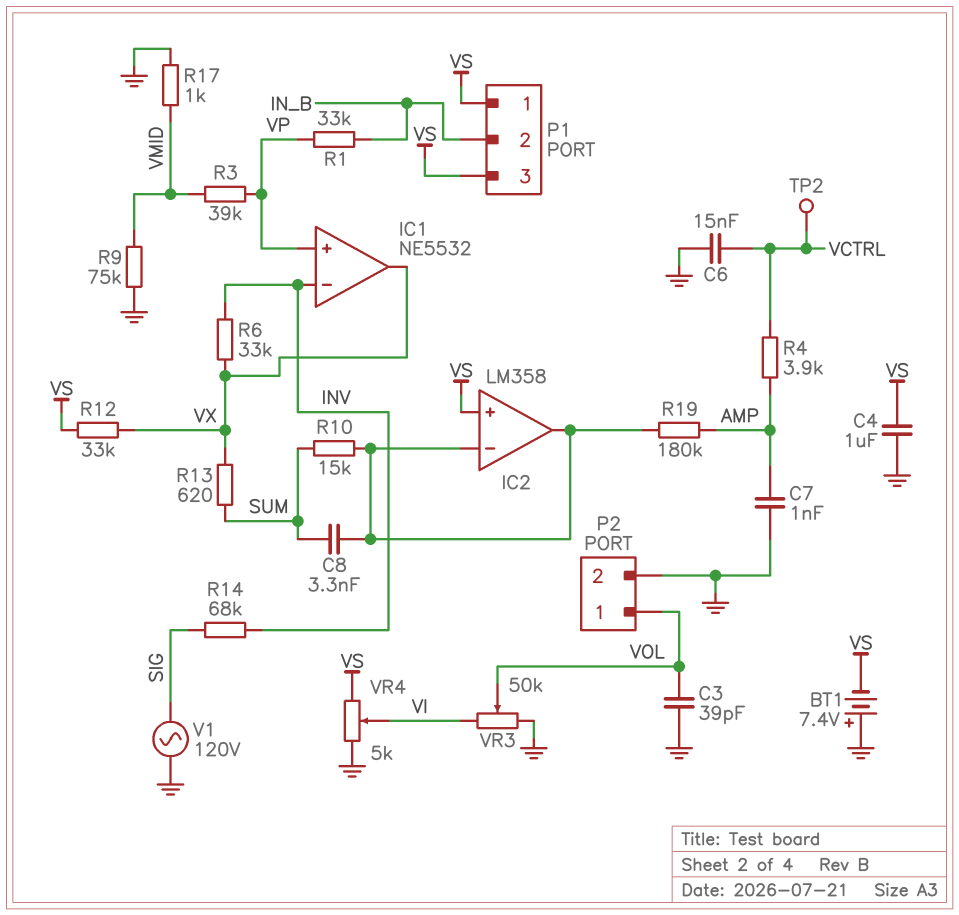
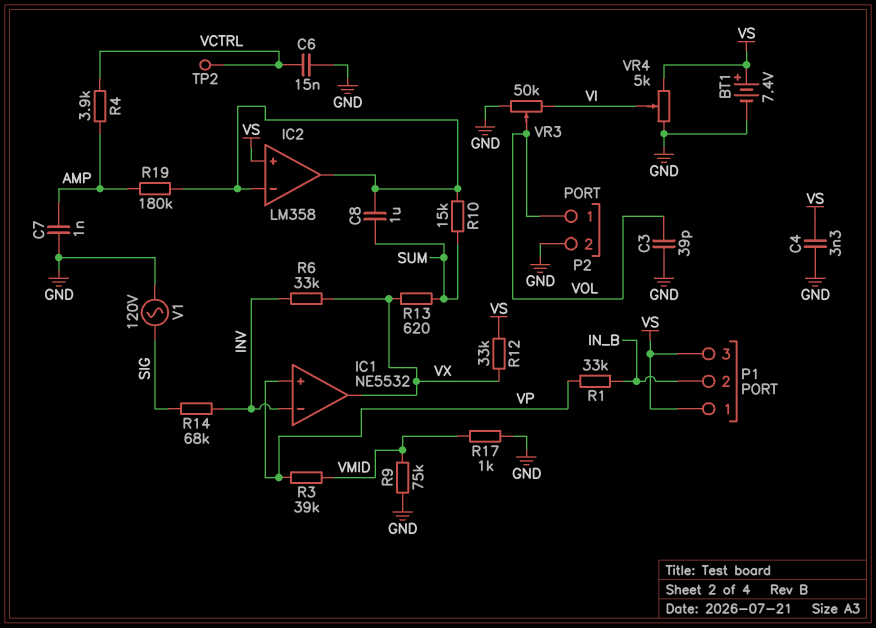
BT1: 7.4V (plus GND, minus VS) -> 7.4V (plus VS, minus GND)
C4: 1uF (GND, VS) -> 3.3nF (GND, VS)
C8: 3.3nF (IC2/in-, SUM) -> 1uF (IC2/in-, SUM)

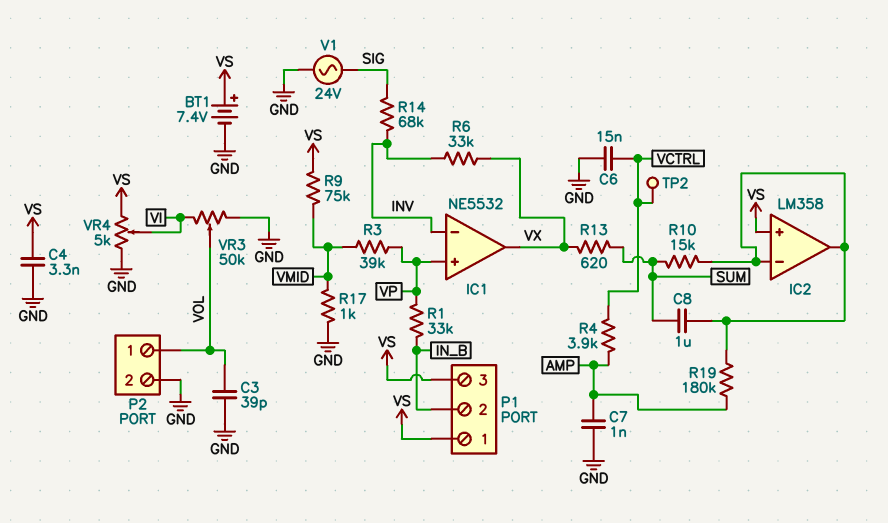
R9: 75k (GND, VMID) -> 75k (VMID, VS)
R12: 33k (VS, VX) -> none
V1: AC 120V (GND, SIG) -> AC 24V (GND, SIG)

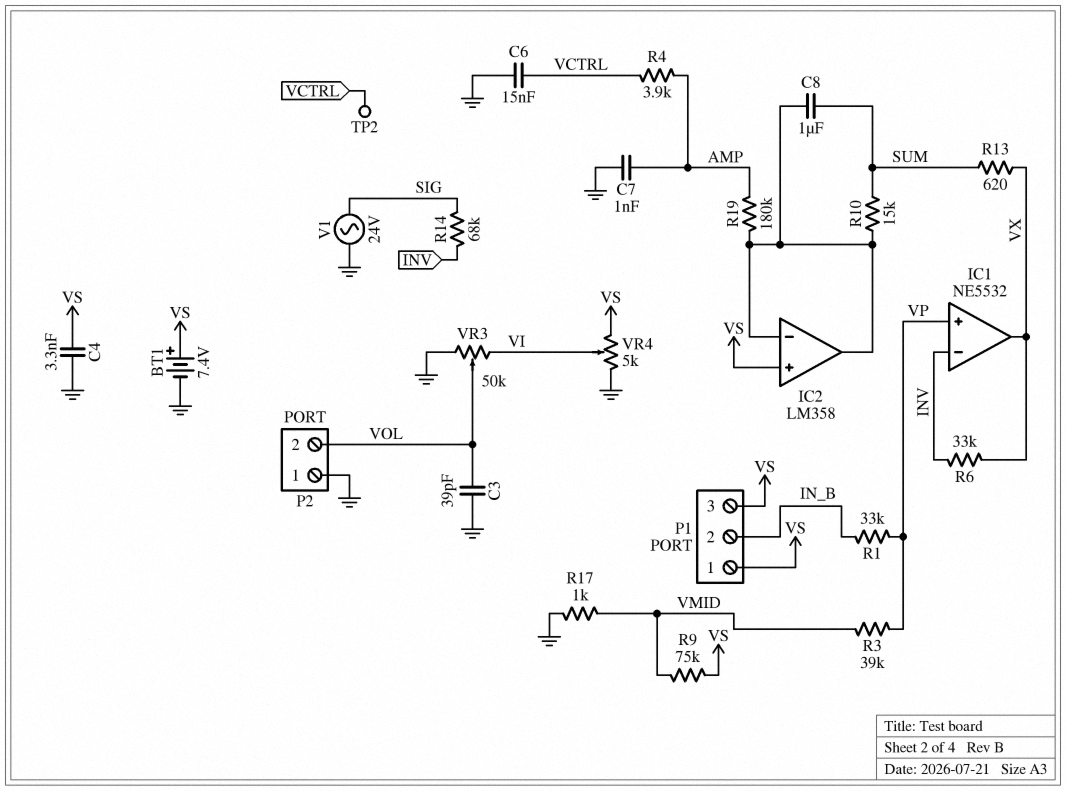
P2 pin 1: VOL -> GND
P2 pin 2: GND -> VOL

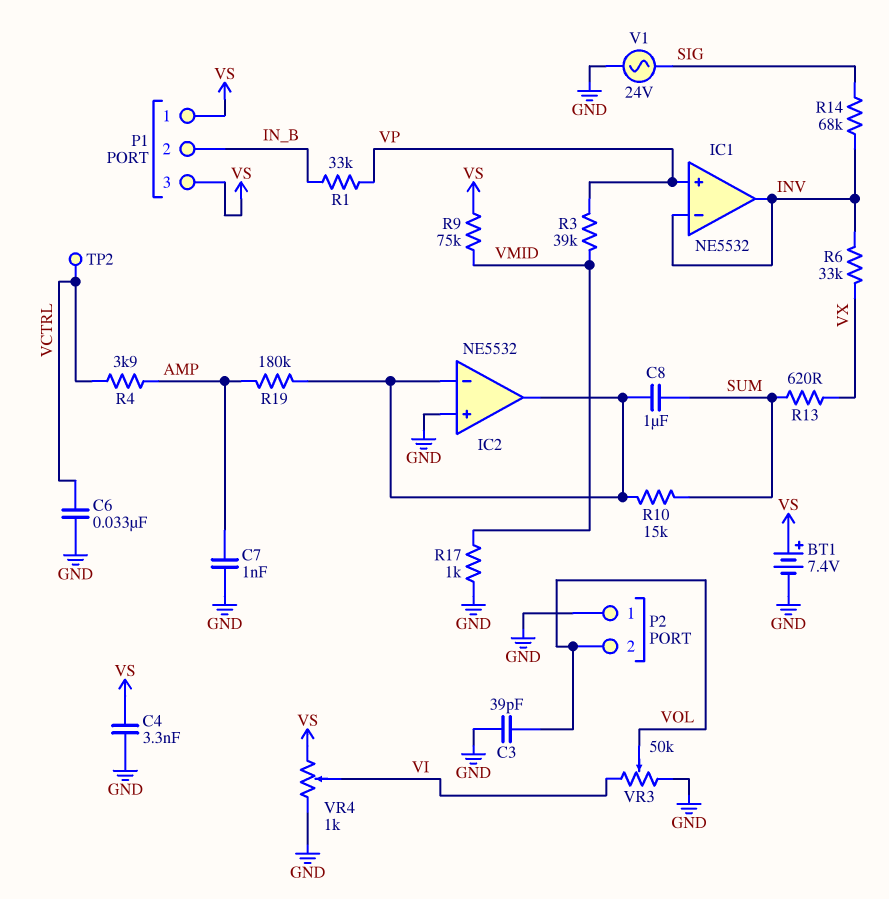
C6: 15nF (GND, VCTRL) -> 33nF (GND, VCTRL)
IC1 pin out: VX -> INV
IC2: LM358 -> NE5532
IC2 pin in+: VS -> GND
VR4: 5k (GND, VS, wiper VI) -> 1k (GND, VS, wiper VI)

